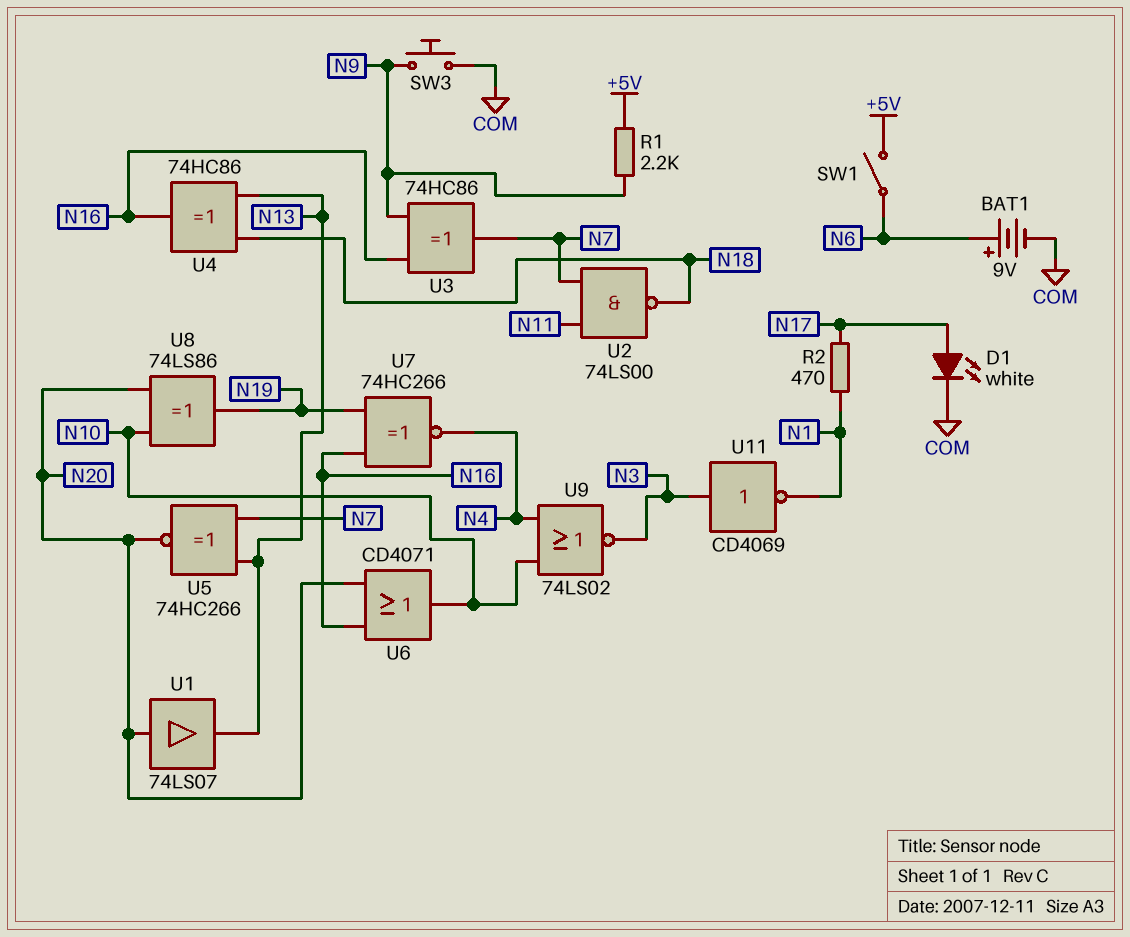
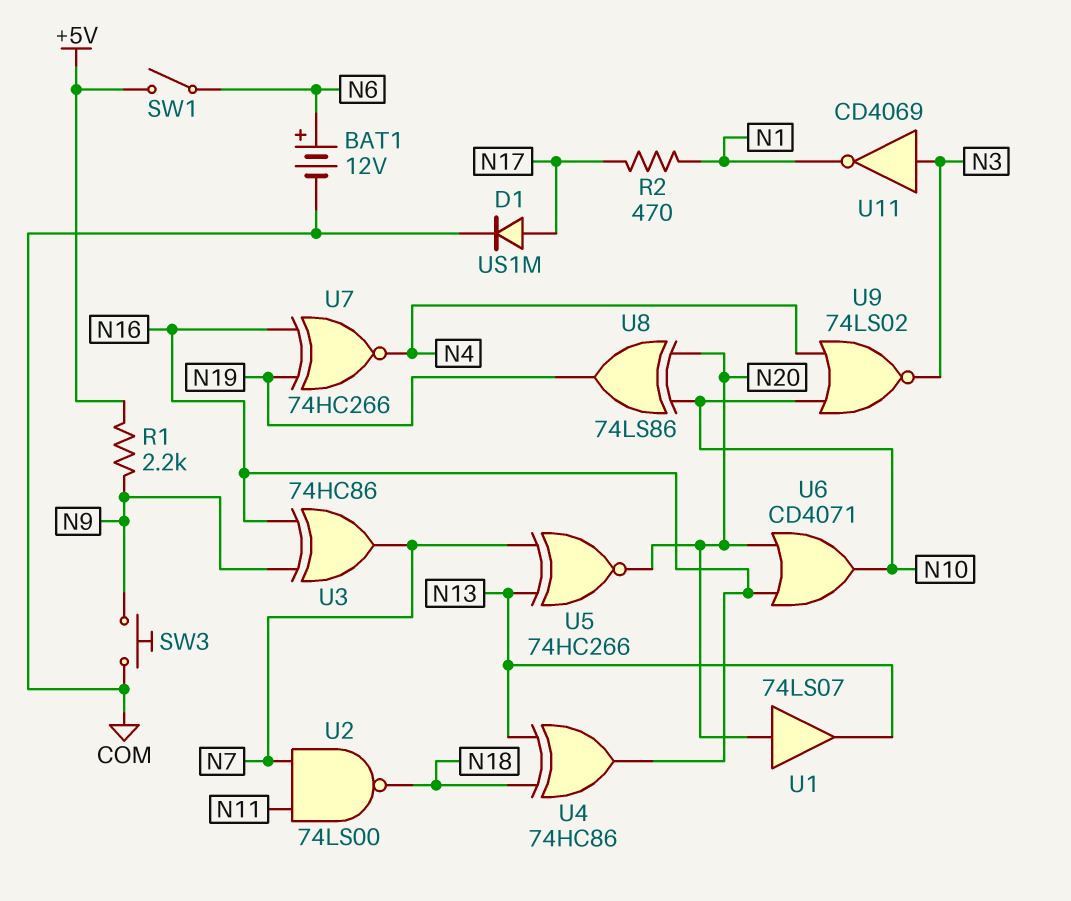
BAT1: 9V (plus N6, minus COM) -> 12V (plus N6, minus COM)
D1: LED white (A N17, K COM) -> diode US1M (A N17, K COM)

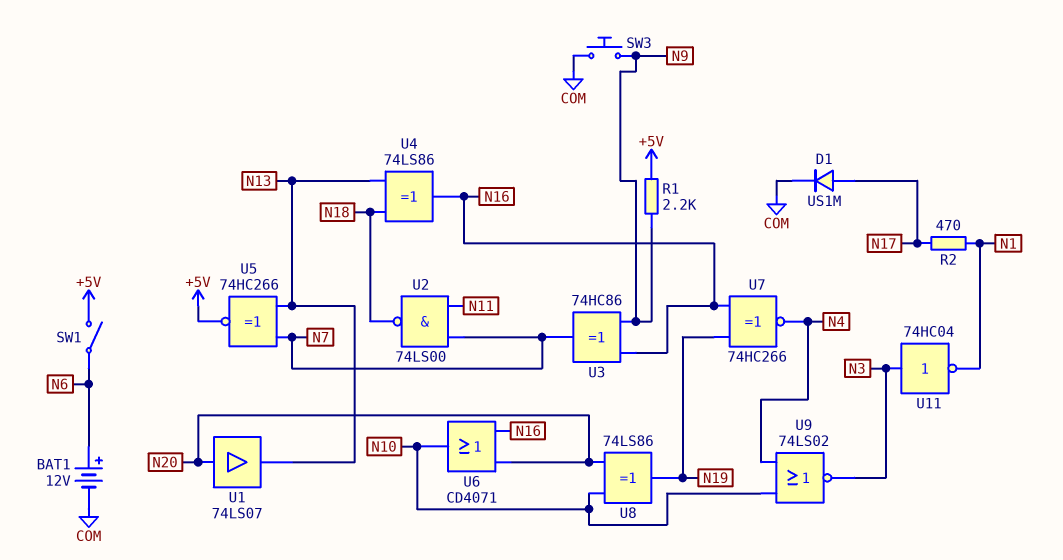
U4: XOR 74HC86 (in N13, in N18, out N16) -> XOR 74LS86 (in N13, in N18, out N16)
U5: XNOR 74HC266 (in N7, in N13, out N20) -> XNOR 74HC266 (in N7, in N13, out +5V)
U11: NOT CD4069 (in N3, out N1) -> NOT 74HC04 (in N3, out N1)

